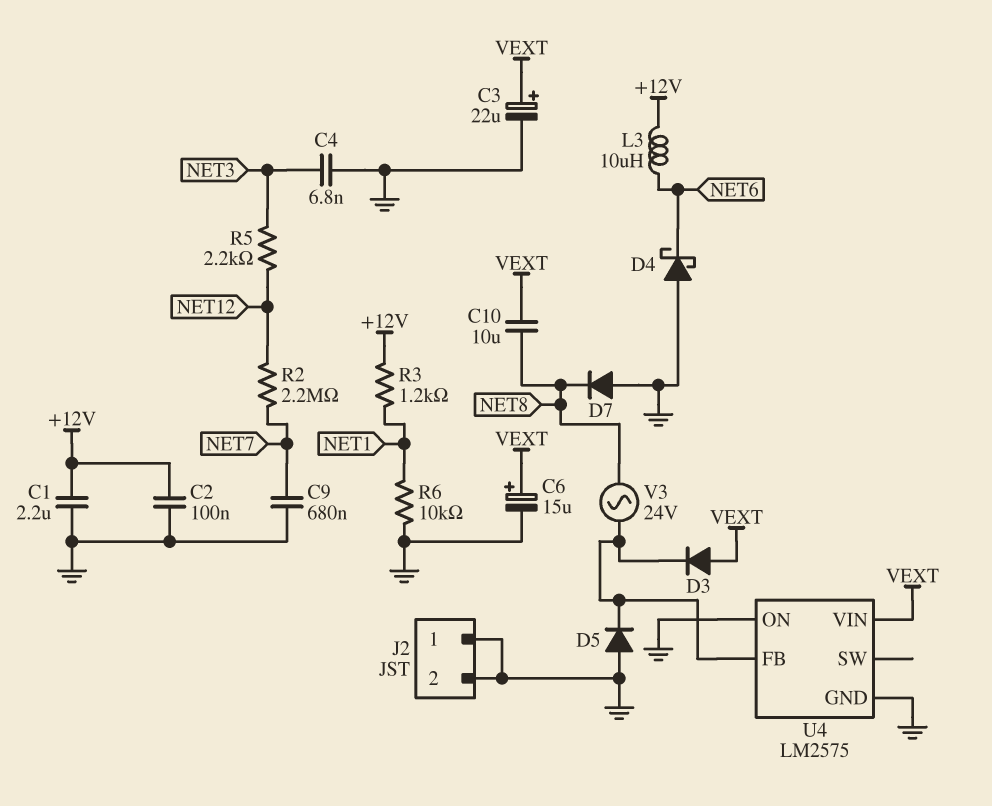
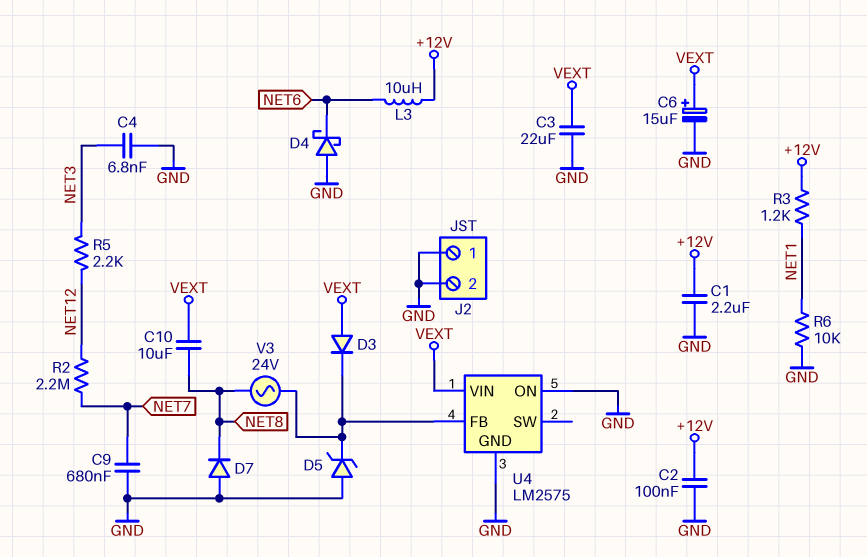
C3: 22uF (plus VEXT, minus GND) -> 22uF (GND, VEXT)
D5: diode (A GND, K U4/FB) -> zener (A GND, K U4/FB)

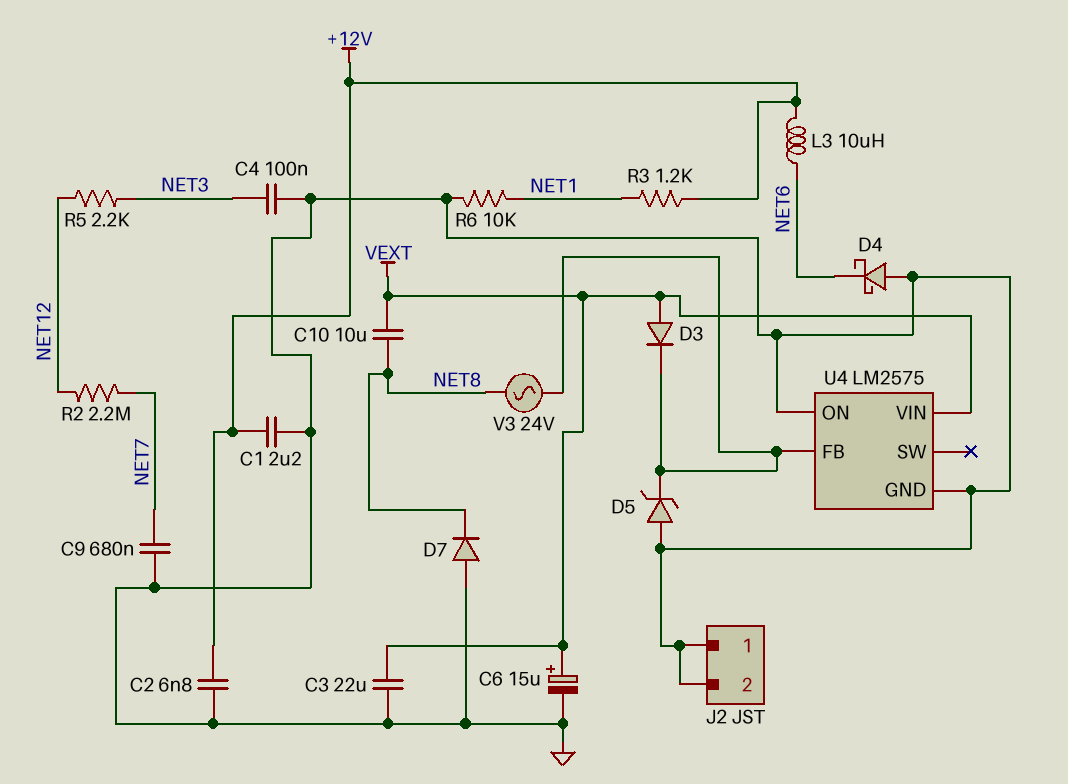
C2: 100nF (+12V, GND) -> 6.8nF (+12V, GND)
C4: 6.8nF (GND, NET3) -> 100nF (GND, NET3)

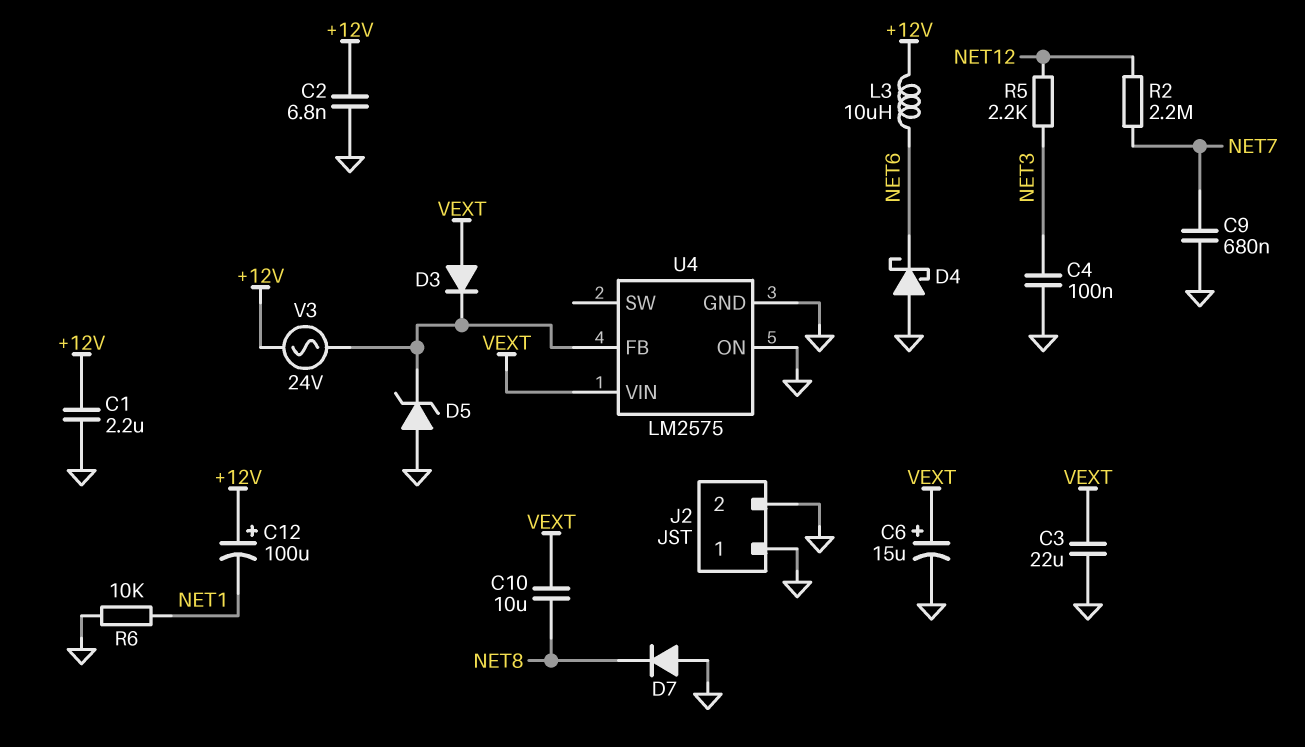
C12: none -> 100uF (plus +12V, minus NET1)
R3: 1.2k (+12V, NET1) -> none
V3: AC 24V (NET8, U4/FB) -> AC 24V (+12V, U4/FB)

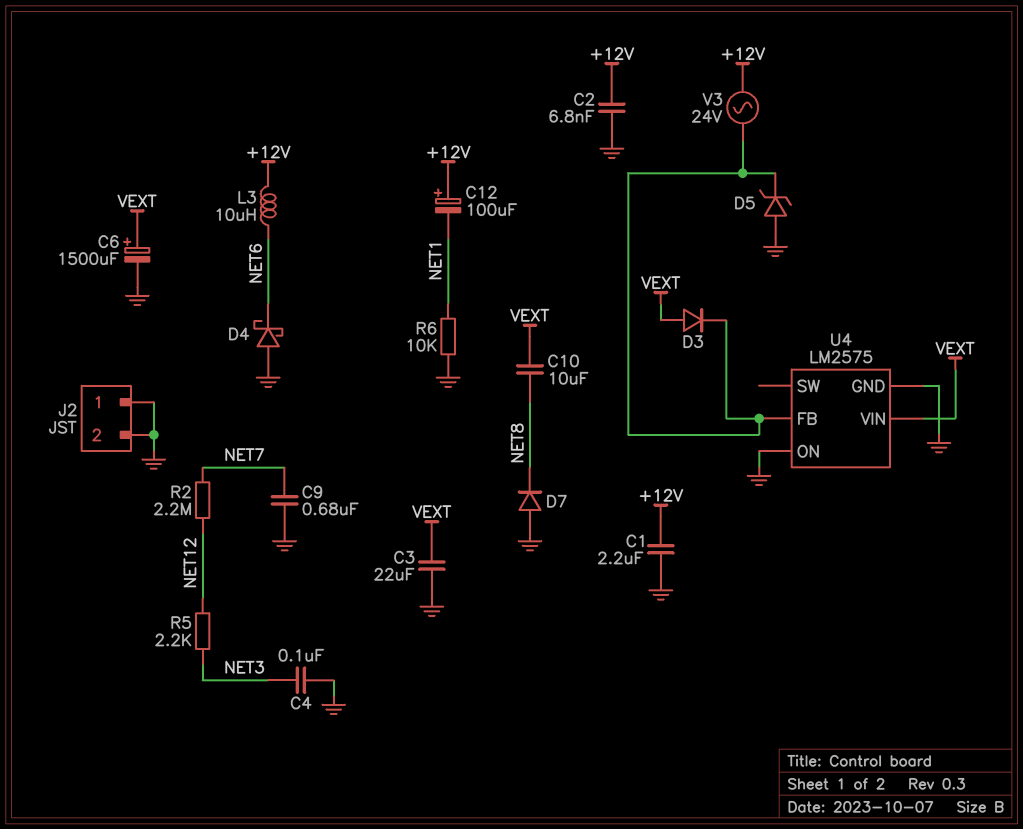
C6: 15uF (plus VEXT, minus GND) -> 1500uF (plus VEXT, minus GND)

